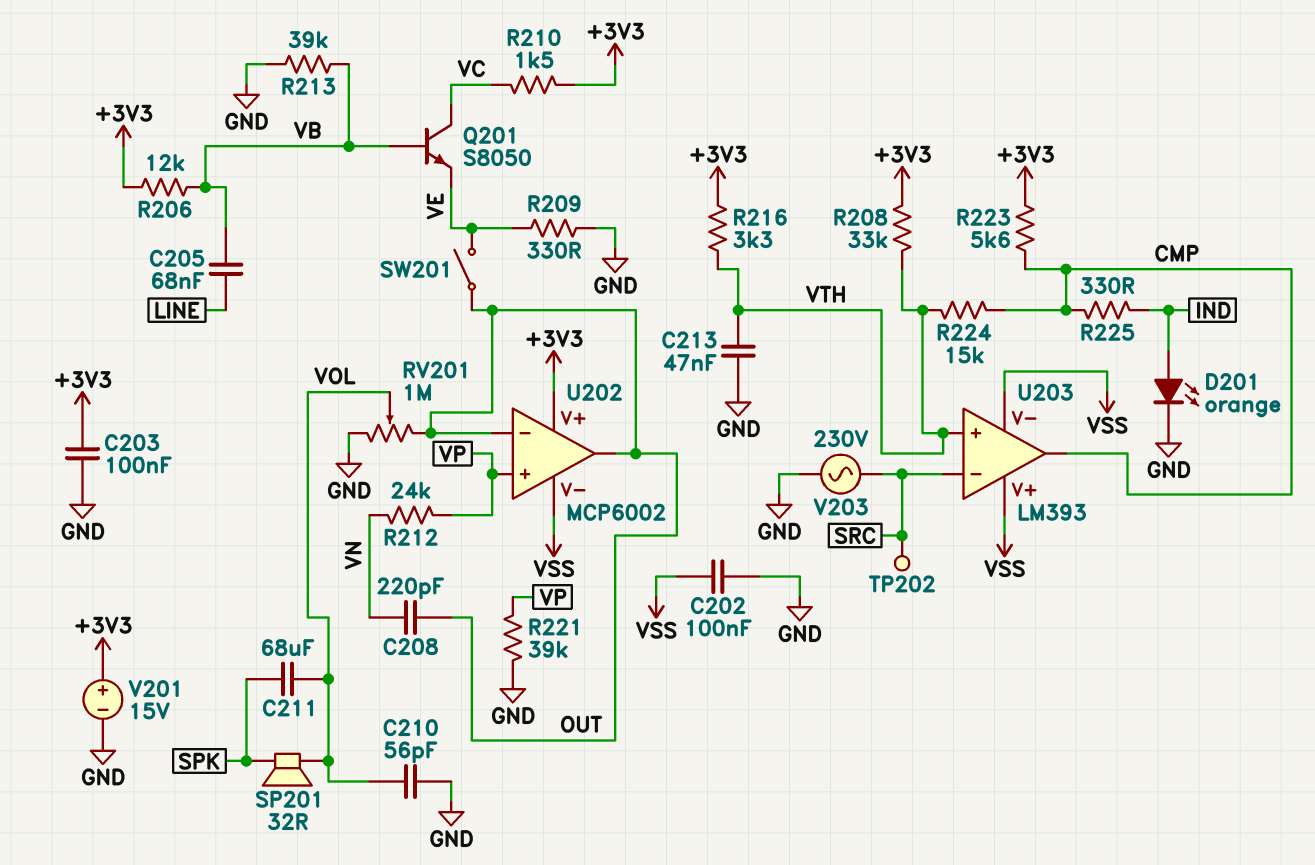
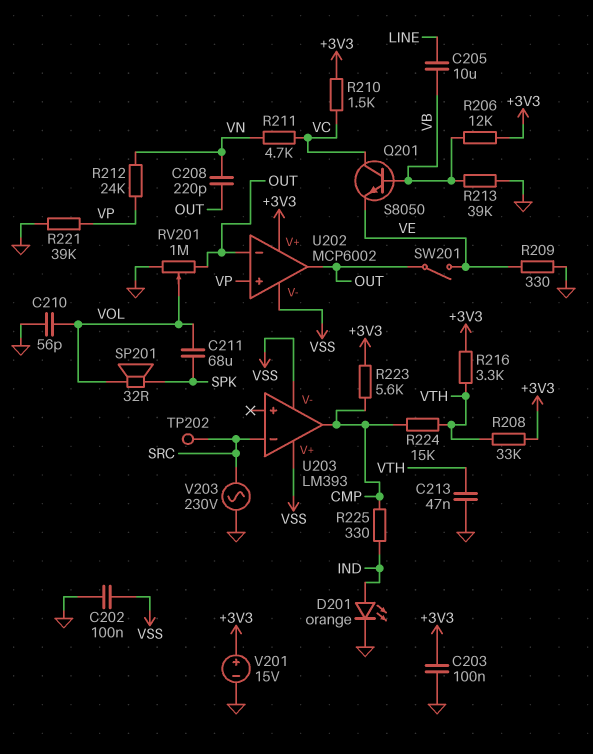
C205: 68nF (LINE, VB) -> 10uF (LINE, VB)
R211: none -> 4.7k (VC, VN)
U203 pin in+: VTH -> none

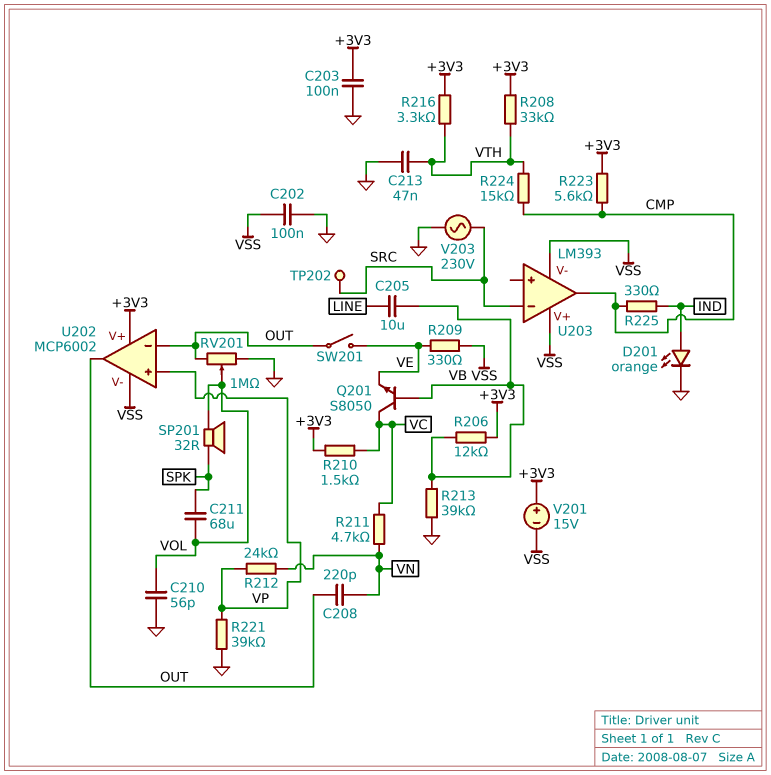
R209: 330 (GND, VE) -> 330 (VE, VSS)
V201: 15V (plus +3V3, minus GND) -> 15V (plus +3V3, minus VSS)

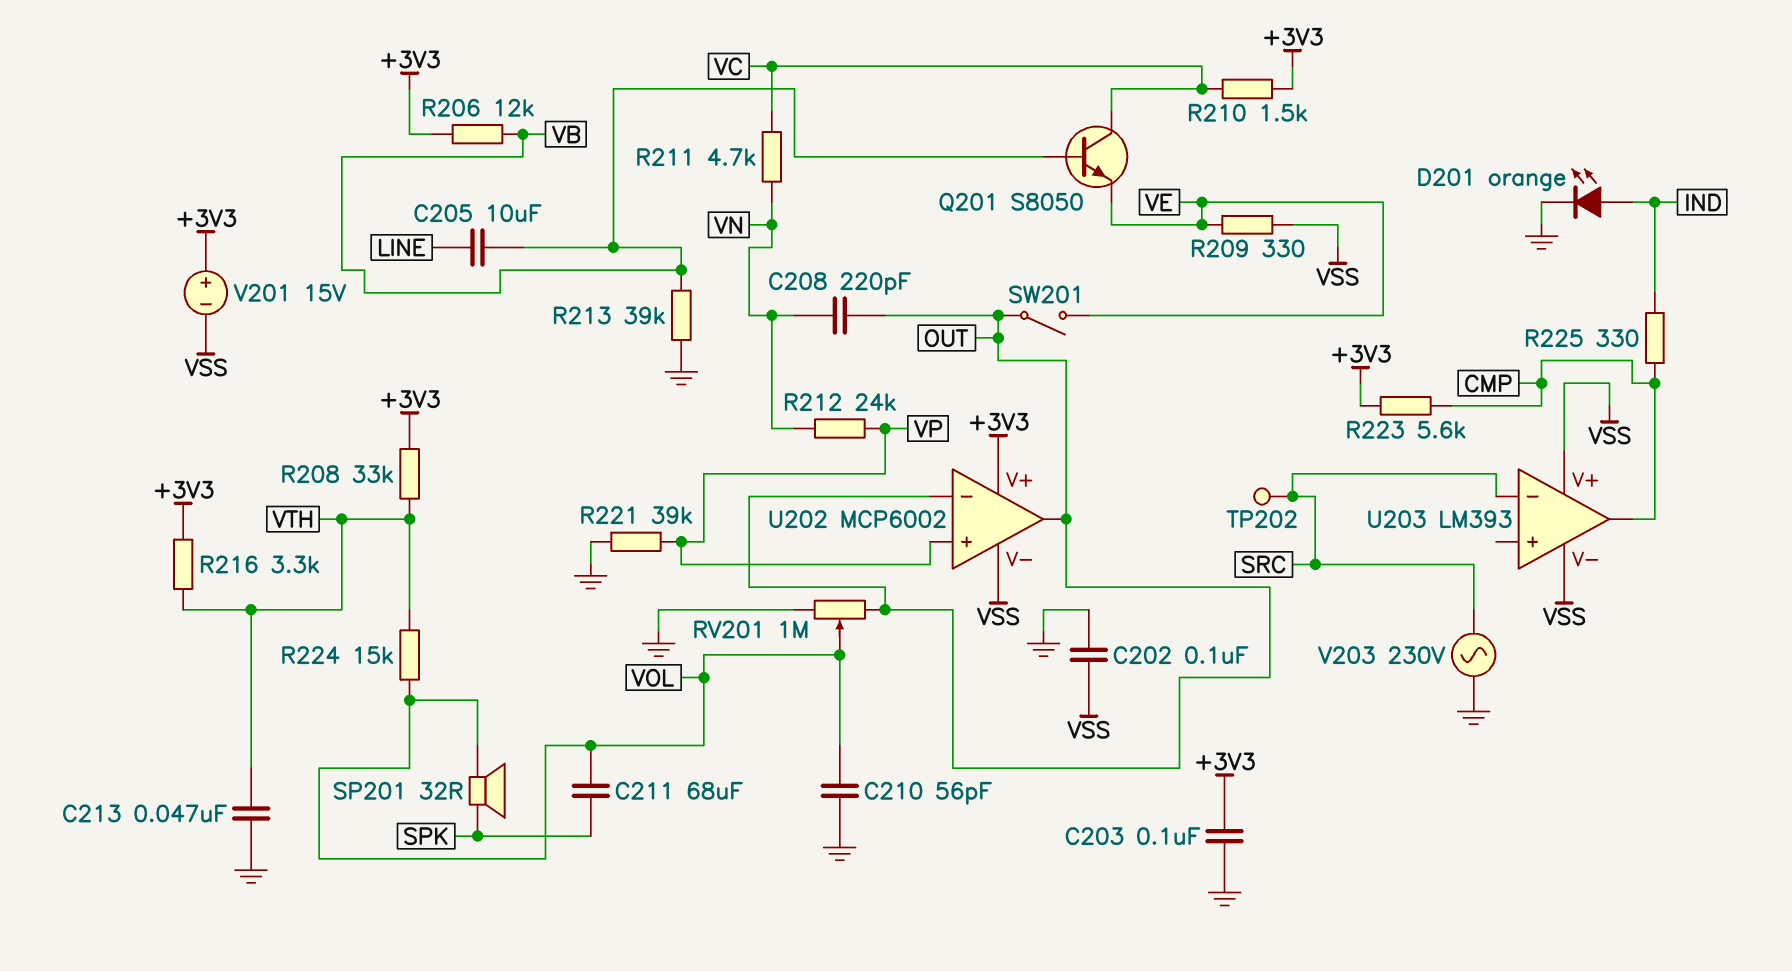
R224: 15k (CMP, VTH) -> 15k (VOL, VTH)

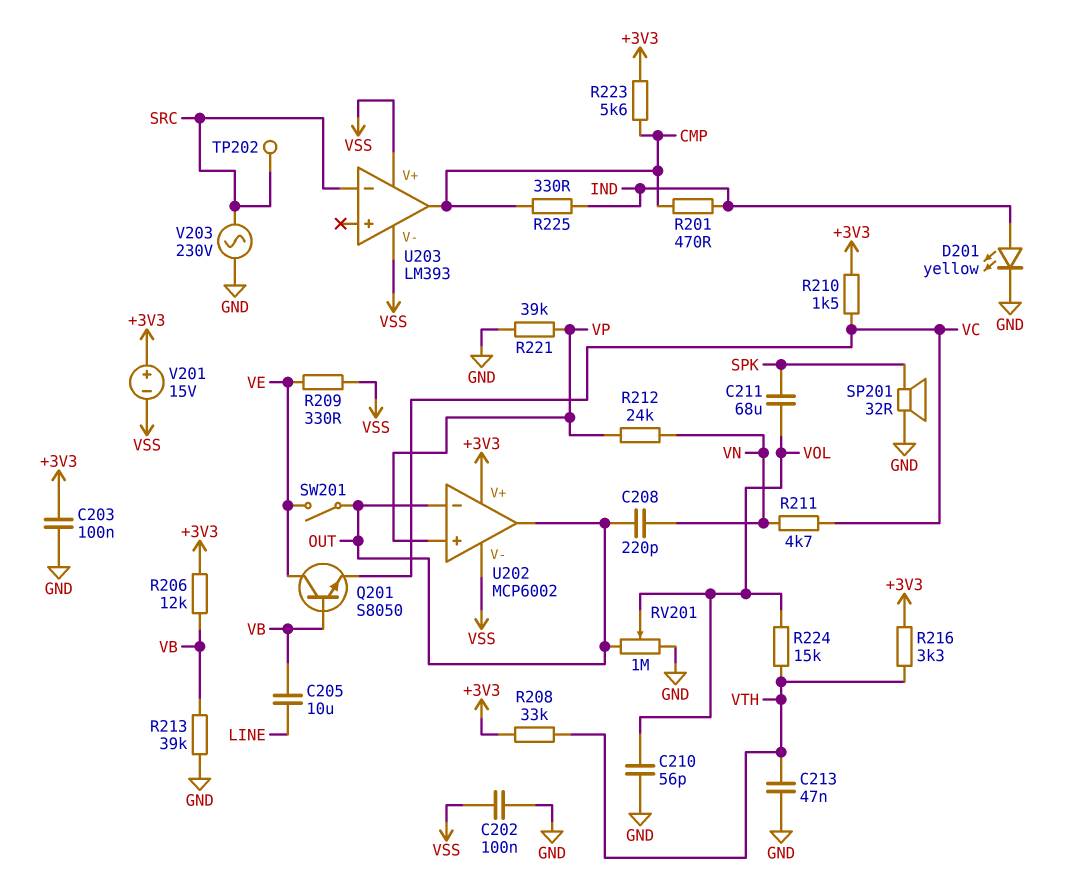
D201: LED orange (A IND, K GND) -> LED yellow (A IND, K GND)
Q201: NPN S8050 (B VB, C VC, E VE) -> NPN S8050 (B VB, C VE, E VC)
R201: none -> 470 (CMP, IND)
SP201: speaker 32R (SPK, VOL) -> speaker 32R (GND, SPK)

